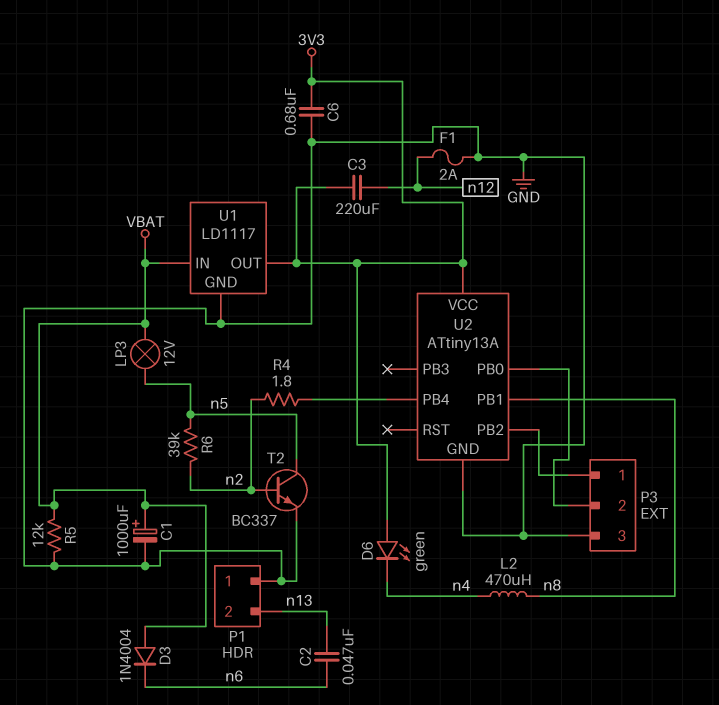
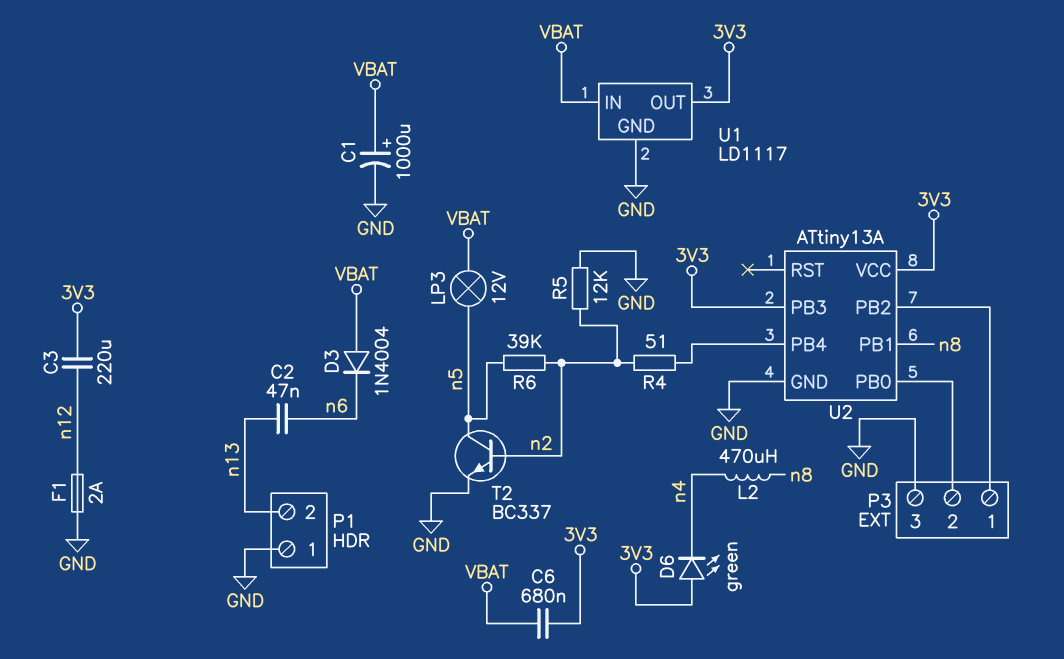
C6: 680nF (3V3, GND) -> 680nF (3V3, VBAT)
R4: 1.8 (U2/PB4, n2) -> 51 (U2/PB4, n2)
R5: 12k (GND, VBAT) -> 12k (GND, n2)
U2 pin PB3: none -> 3V3

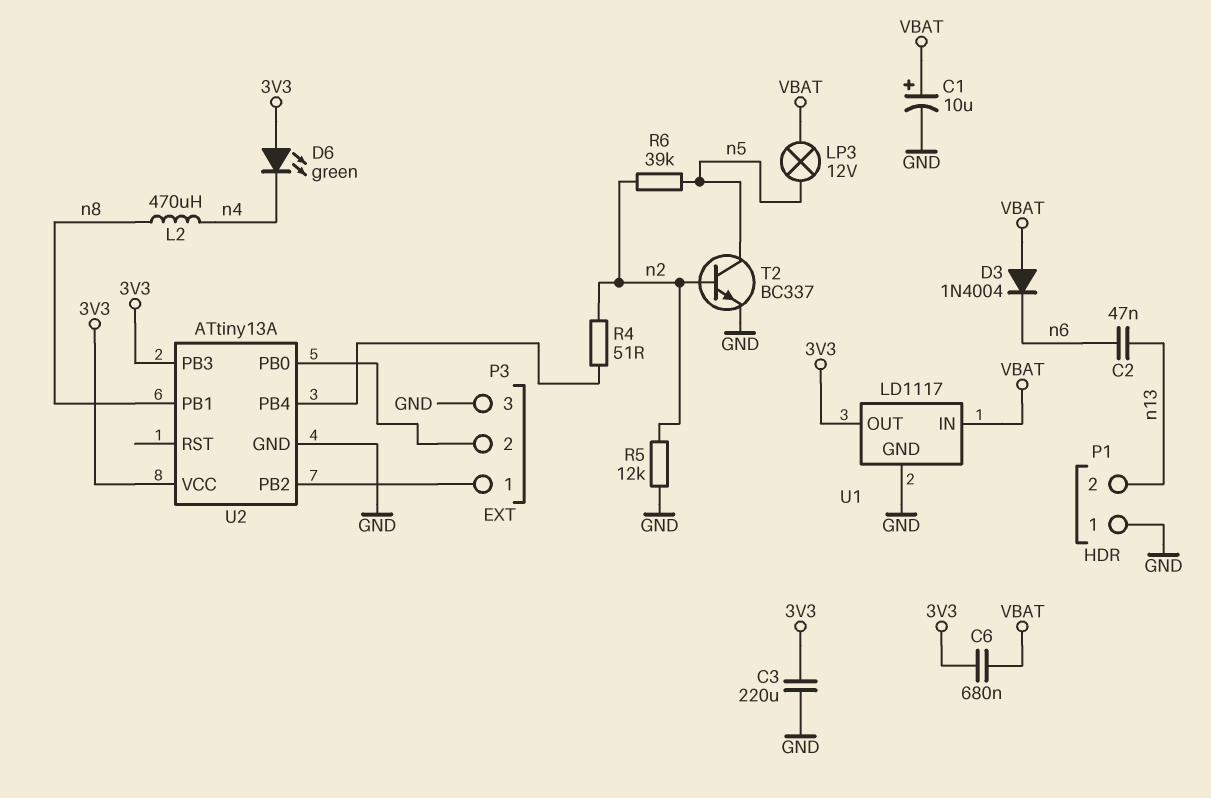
C1: 1000uF (plus VBAT, minus GND) -> 10uF (plus VBAT, minus GND)
C3: 220uF (3V3, n12) -> 220uF (3V3, GND)
F1: 2A (GND, n12) -> none

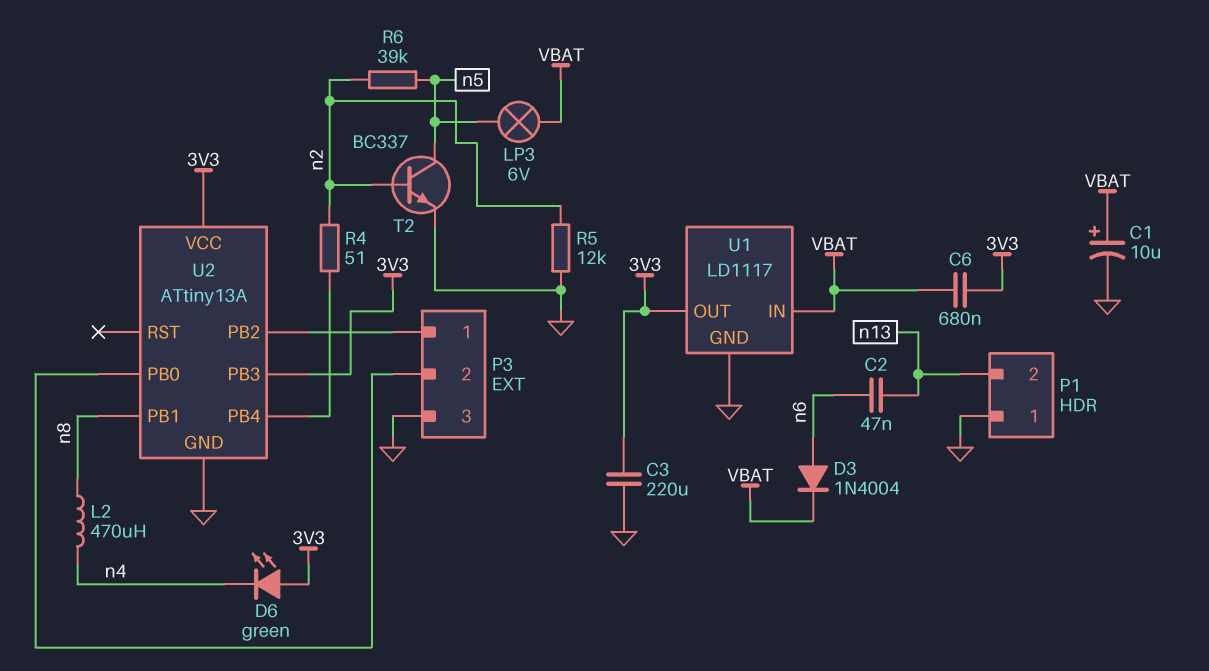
D3: diode 1N4004 (A VBAT, K n6) -> diode 1N4004 (A n6, K VBAT)
LP3: lamp 12V (VBAT, n5) -> lamp 6V (VBAT, n5)

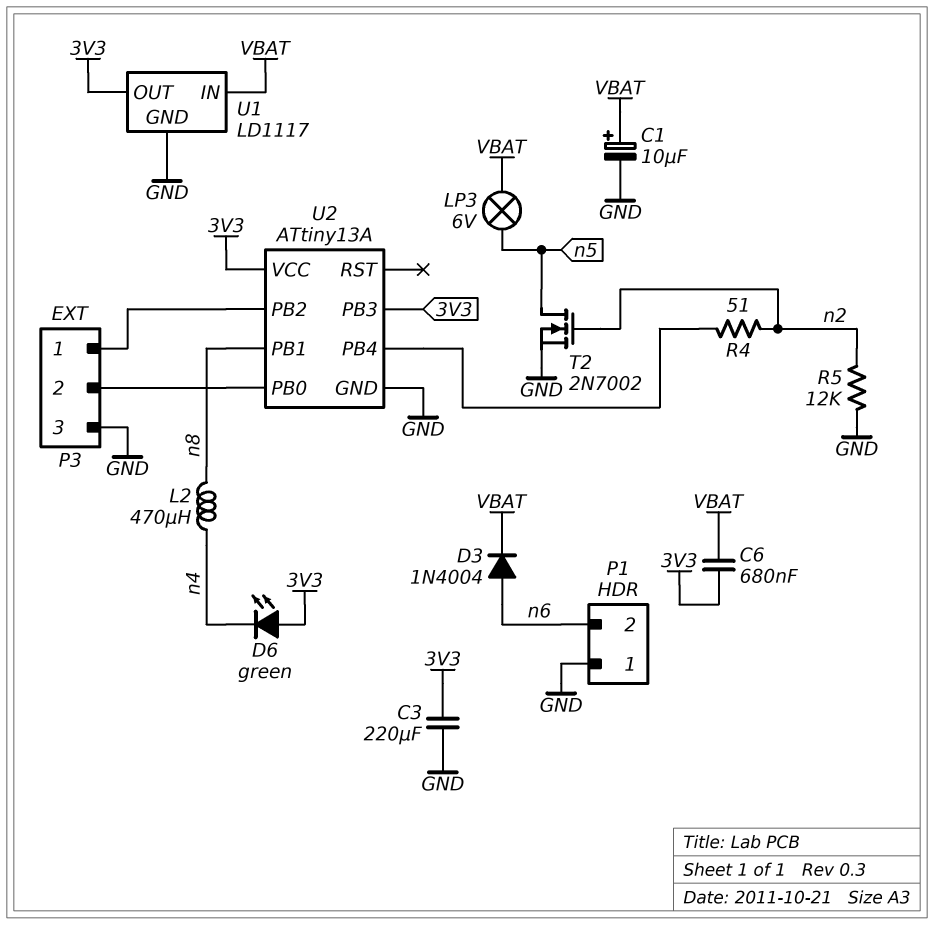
C2: 47nF (n6, n13) -> none
P1 pin 2: n13 -> n6
R6: 39k (n2, n5) -> none
T2: NPN BC337 (B n2, C n5, E GND) -> NMOS 2N7002 (G n2, D n5, S GND)

